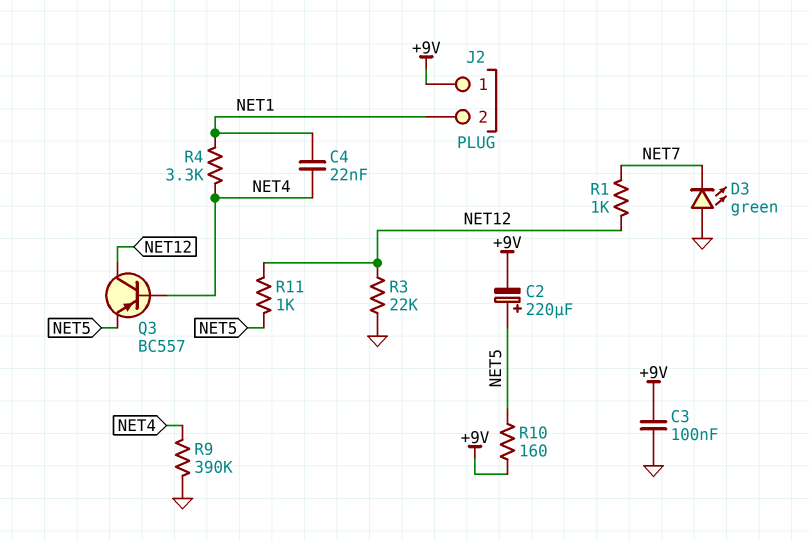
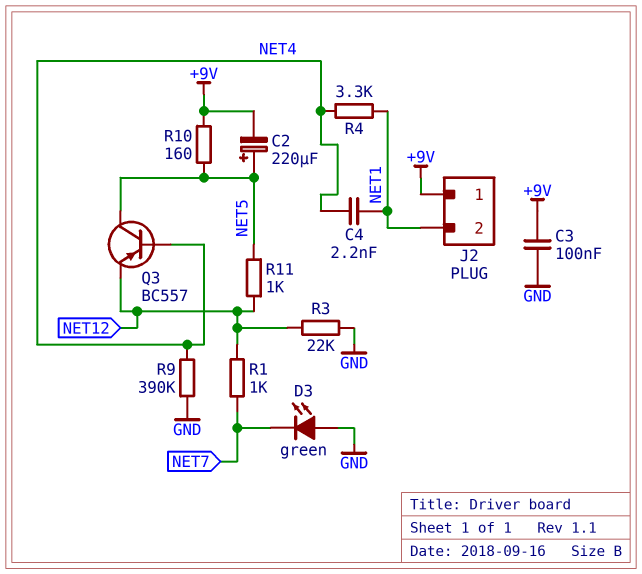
C4: 22nF (NET1, NET4) -> 2.2nF (NET1, NET4)
Q3: PNP BC557 (B NET4, C NET12, E NET5) -> PNP BC557 (B NET4, C NET5, E NET12)

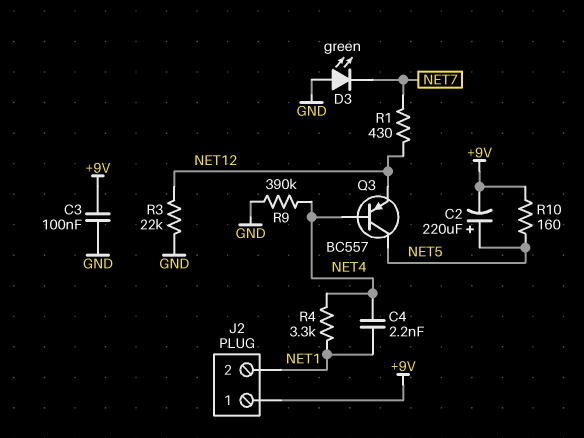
R1: 1k (NET7, NET12) -> 430 (NET7, NET12)
R11: 1k (NET5, NET12) -> none

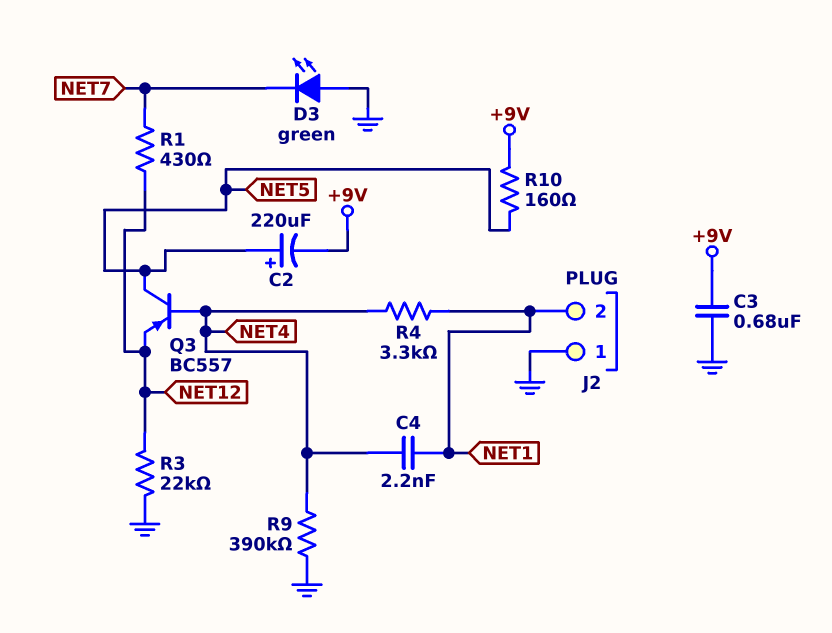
C3: 100nF (+9V, GND) -> 680nF (+9V, GND)
J2 pin 1: +9V -> GND

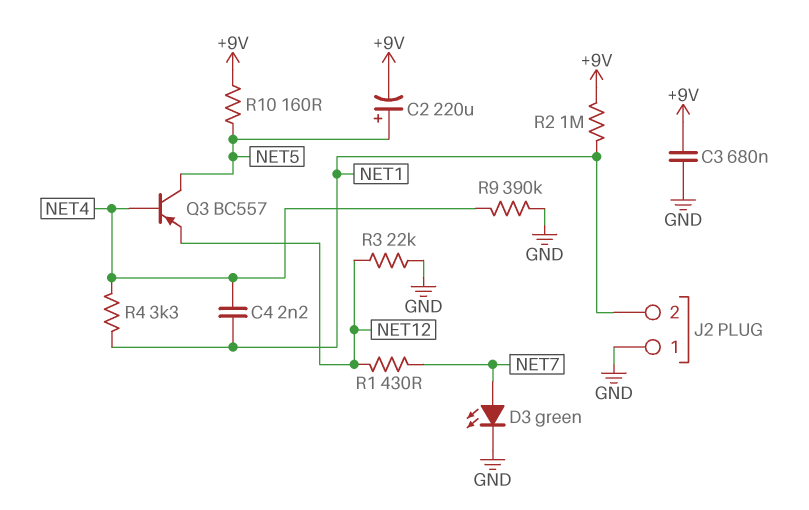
D3: LED green (A GND, K NET7) -> LED green (A NET7, K GND)
R2: none -> 1M (+9V, NET1)

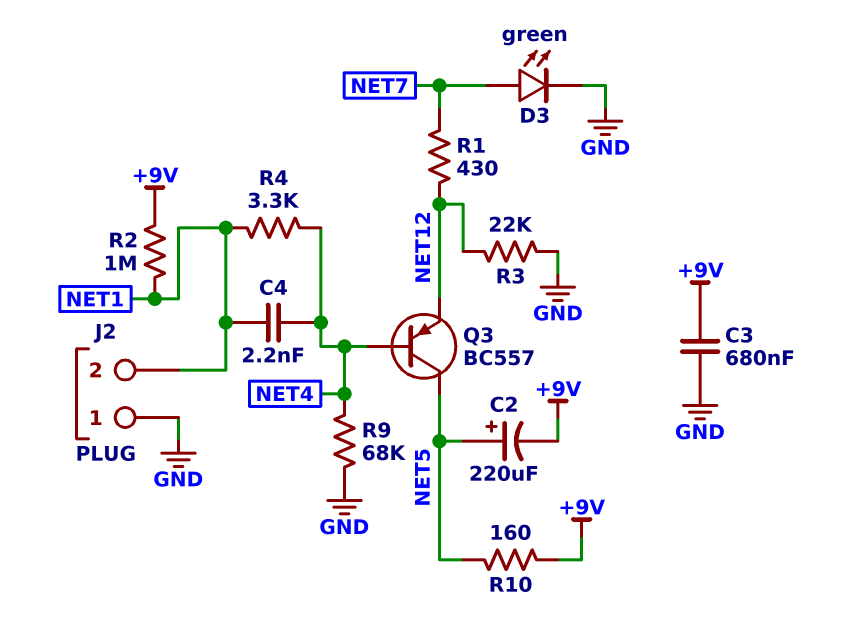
R9: 390k (GND, NET4) -> 68k (GND, NET4)

